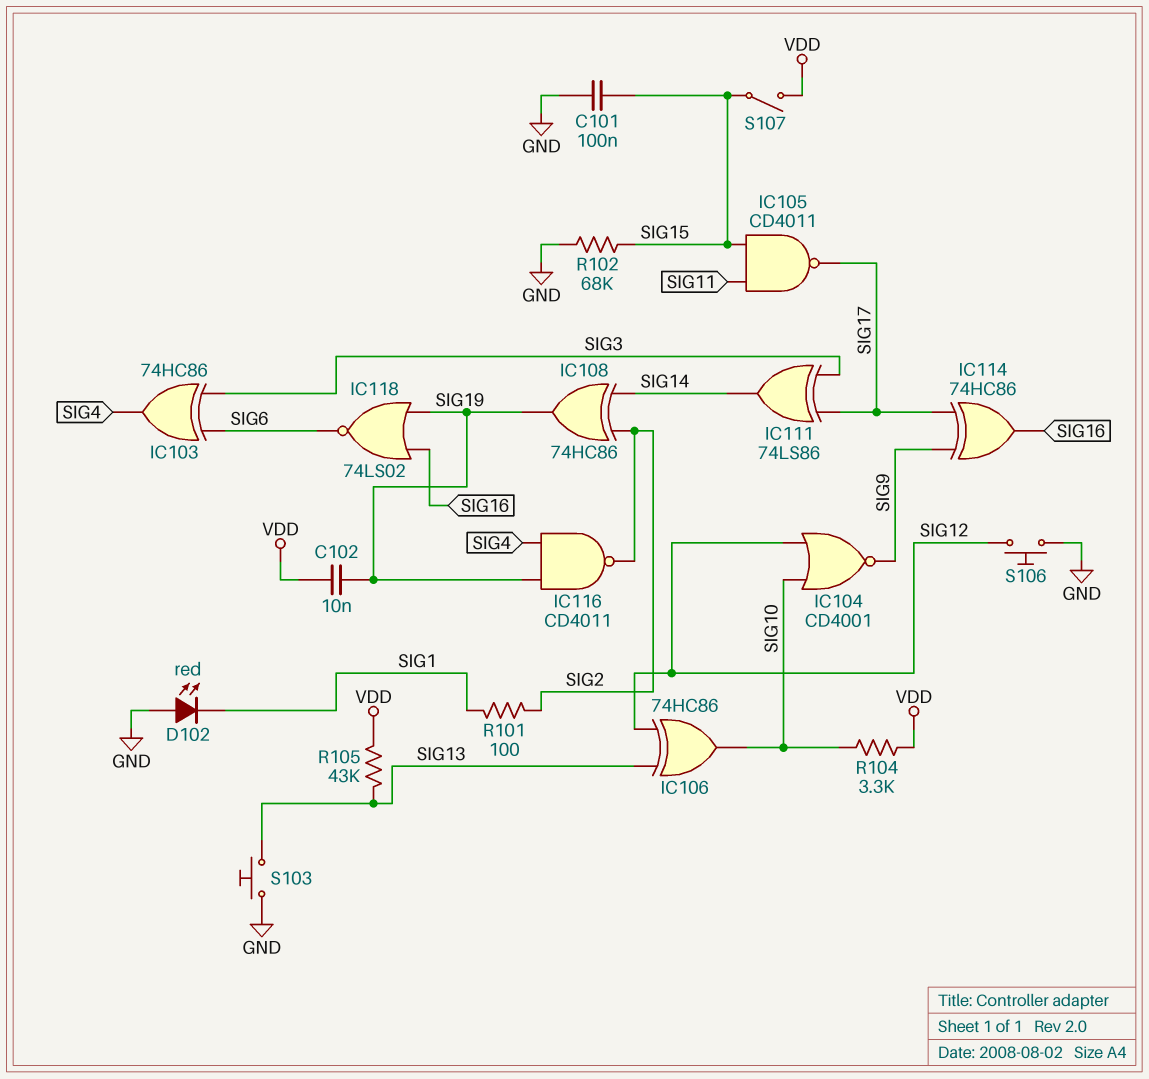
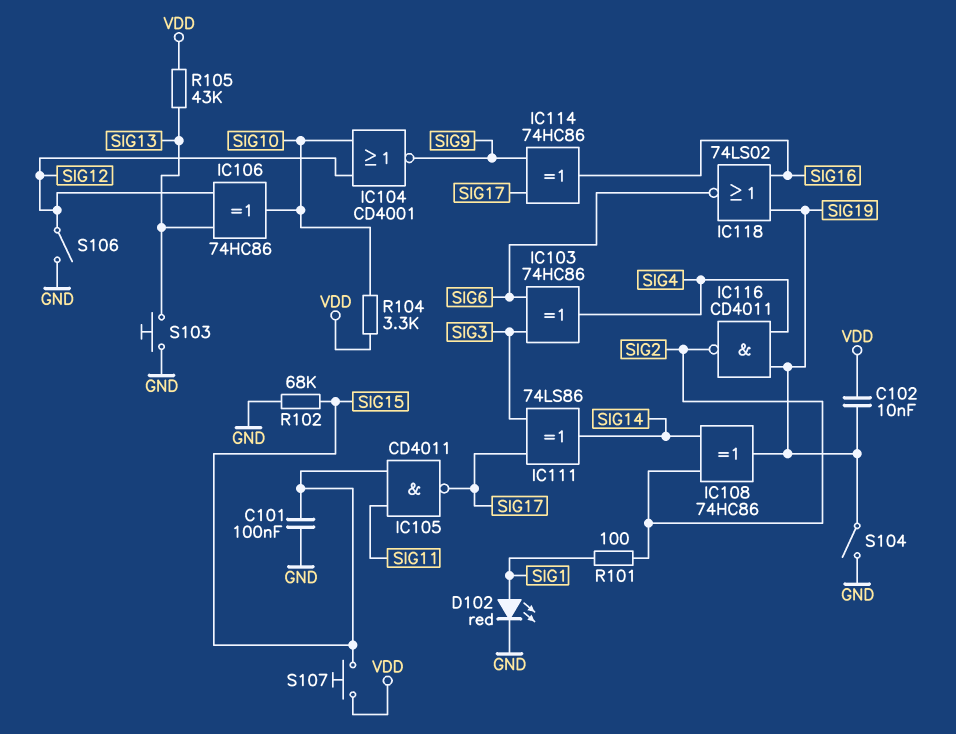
D102: LED red (A GND, K SIG1) -> LED red (A SIG1, K GND)
S104: none -> switch (GND, SIG19)
S106: button (GND, SIG12) -> switch (GND, SIG12)
S107: switch (SIG15, VDD) -> button (SIG15, VDD)

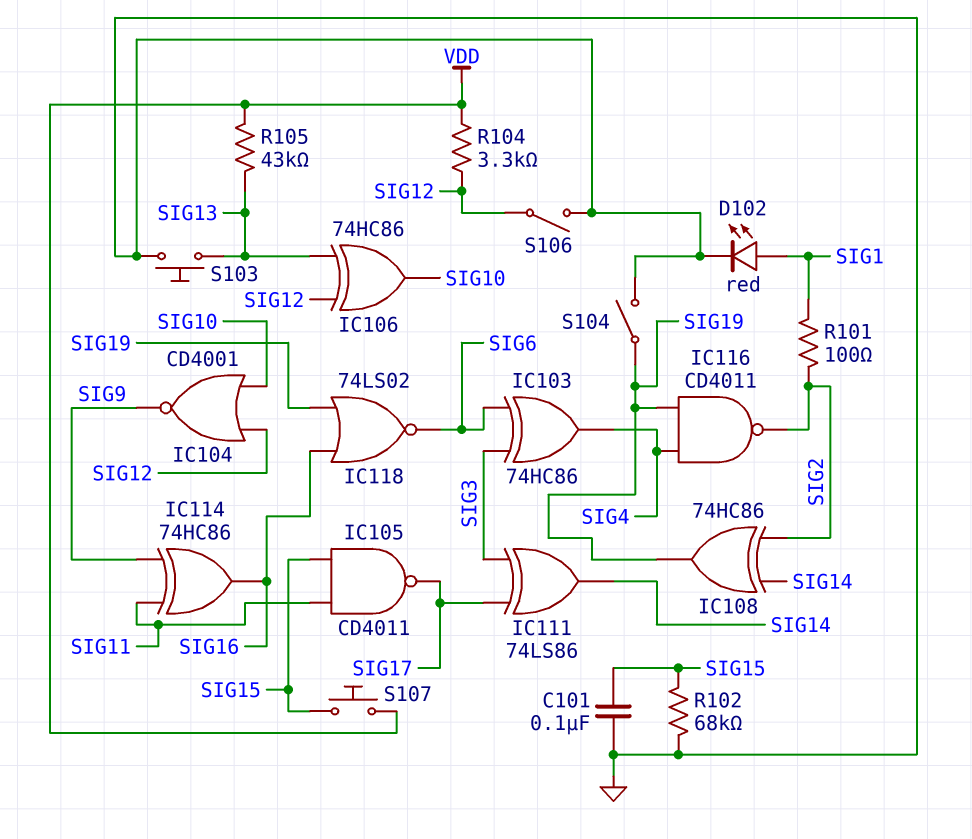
C102: 10nF (SIG19, VDD) -> none
IC114: XOR 74HC86 (in SIG9, in SIG17, out SIG16) -> XOR 74HC86 (in SIG9, in SIG11, out SIG16)
R104: 3.3k (SIG10, VDD) -> 3.3k (SIG12, VDD)

